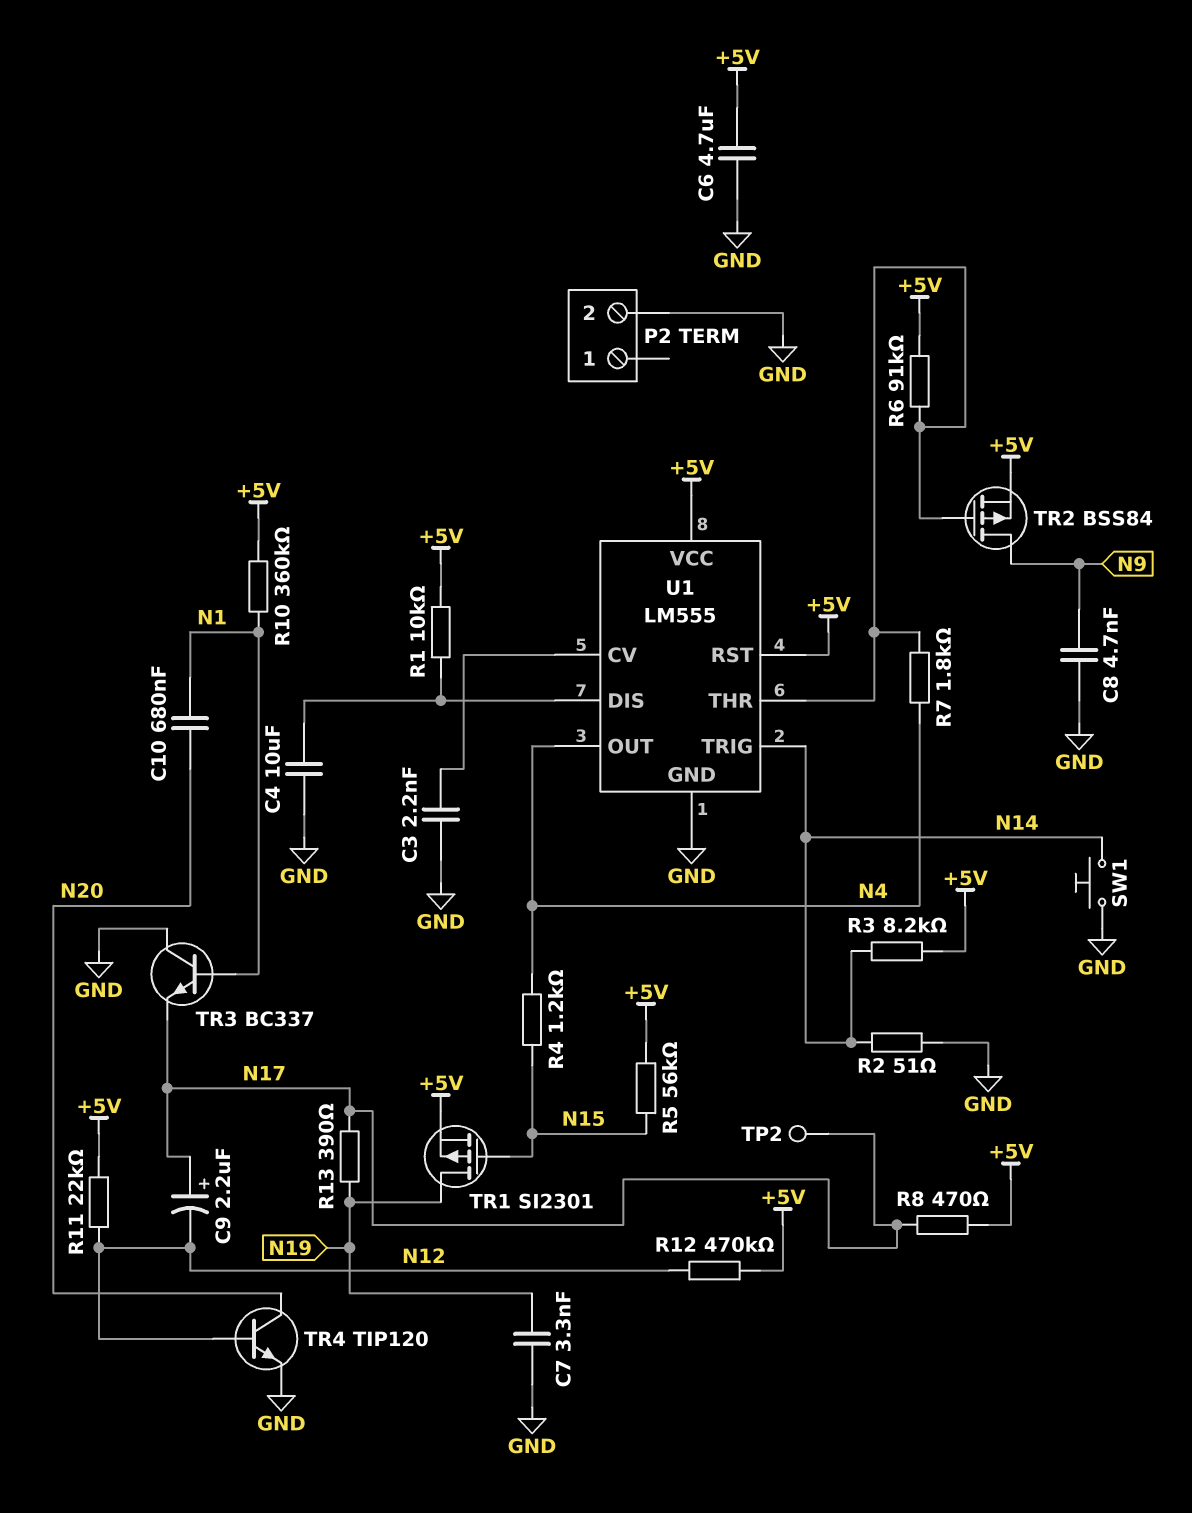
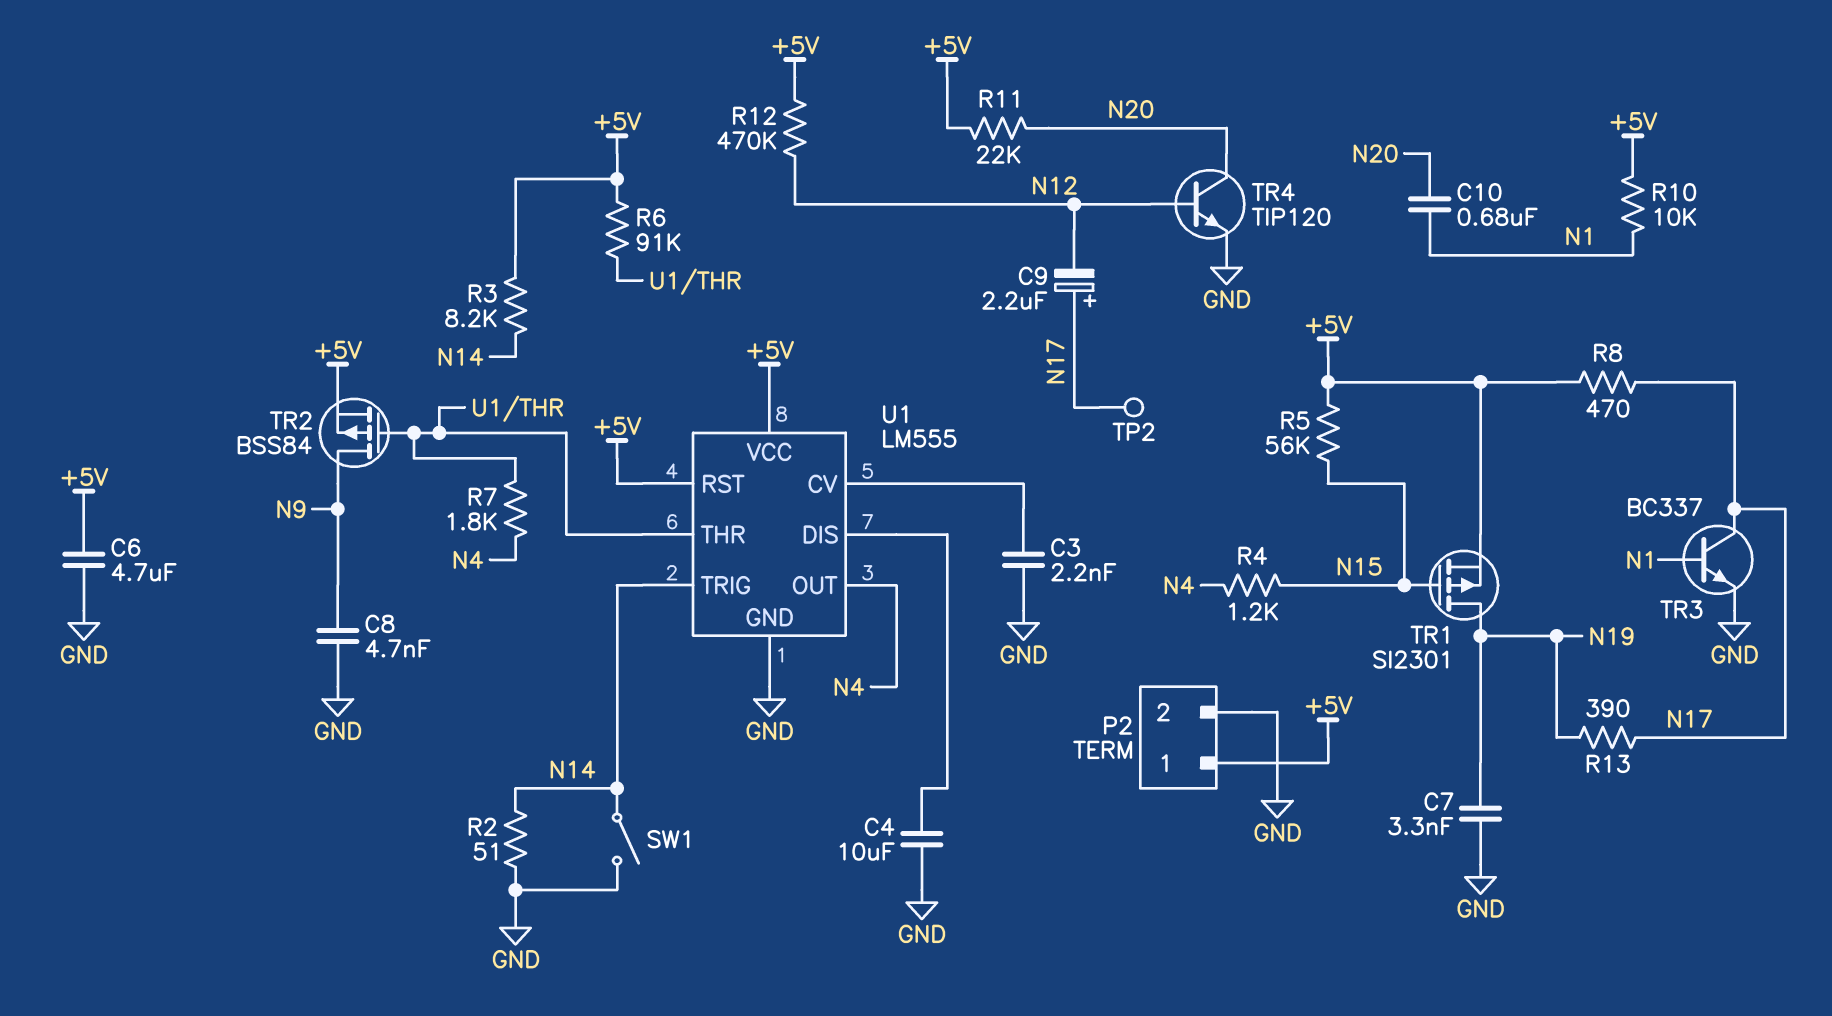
P2 pin 1: none -> +5V
R1: 10k (+5V, U1/DIS) -> none
R10: 360k (+5V, N1) -> 10k (+5V, N1)
R11: 22k (+5V, N12) -> 22k (+5V, N20)
SW1: button (GND, N14) -> switch (GND, N14)
TR3: NPN BC337 (B N1, C GND, E N17) -> NPN BC337 (B N1, C N17, E GND)

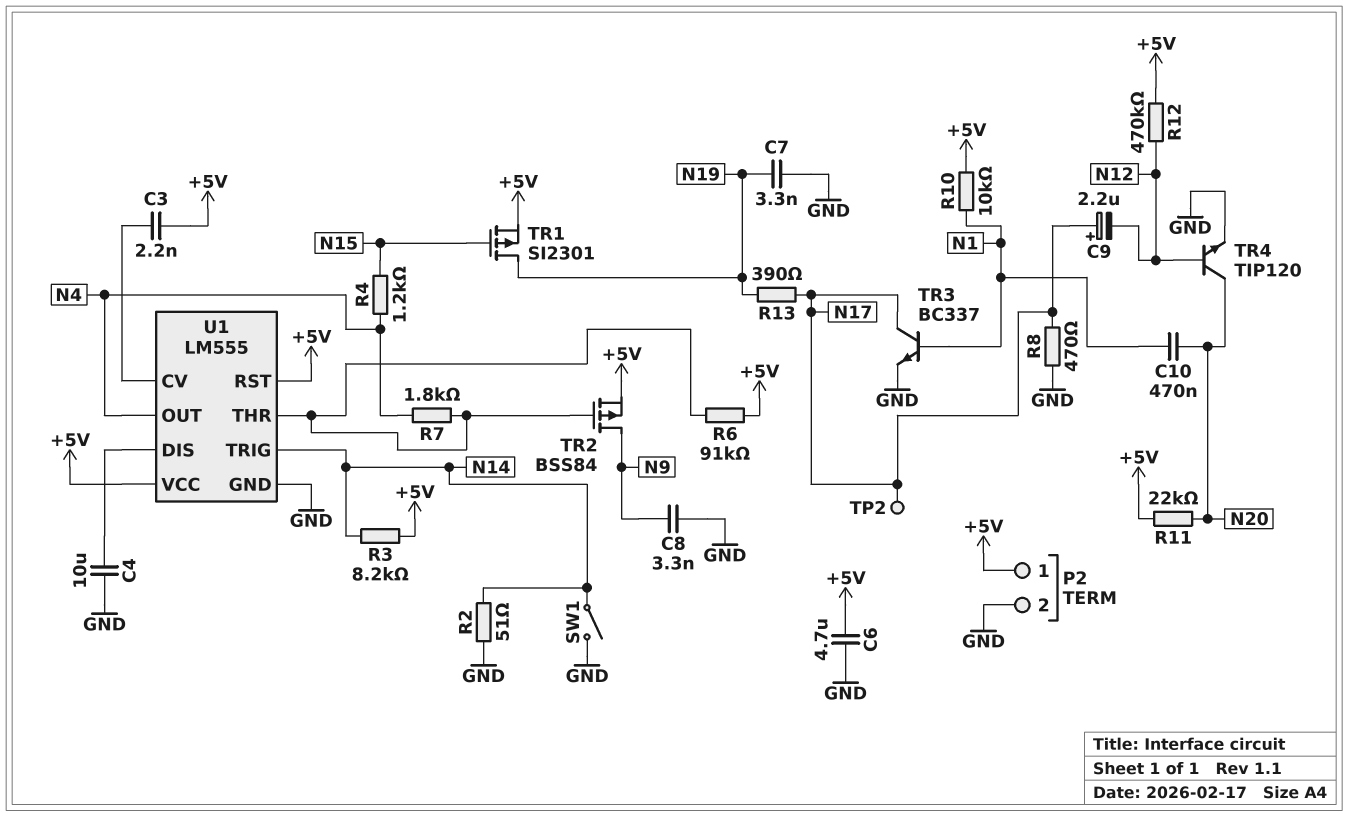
C3: 2.2nF (GND, U1/CV) -> 2.2nF (+5V, U1/CV)
C8: 4.7nF (GND, N9) -> 3.3nF (GND, N9)
C10: 680nF (N1, N20) -> 470nF (N1, N20)
R5: 56k (+5V, N15) -> none
R8: 470 (+5V, N17) -> 470 (GND, N17)

